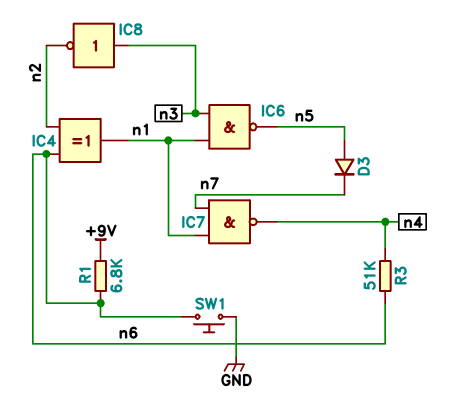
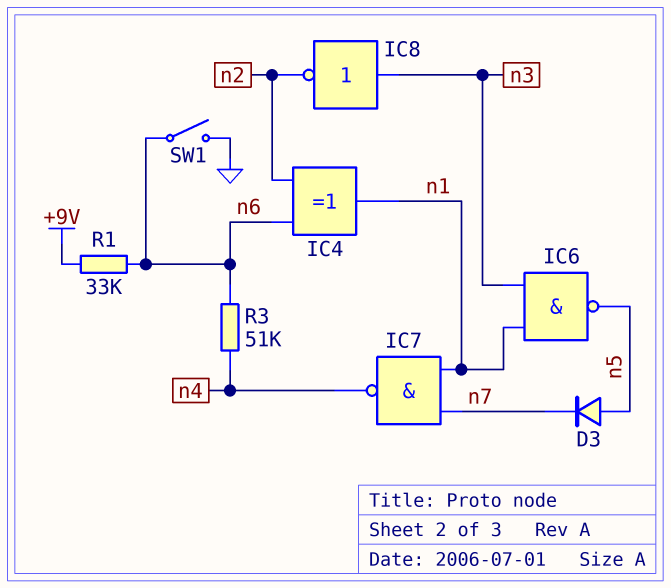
R1: 6.8k (+9V, n6) -> 33k (+9V, n6)
SW1: button (GND, n6) -> switch (GND, n6)

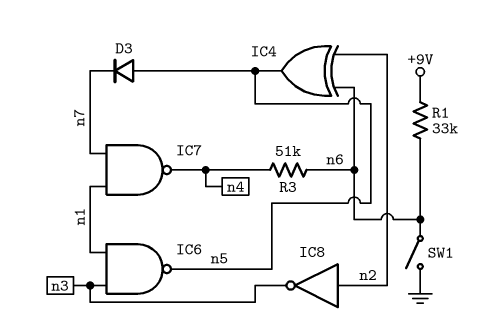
IC4: XOR (in n2, in n6, out n1) -> XOR (in n2, in n6, out n5)
IC8: NOT (in n3, out n2) -> NOT (in n2, out n3)

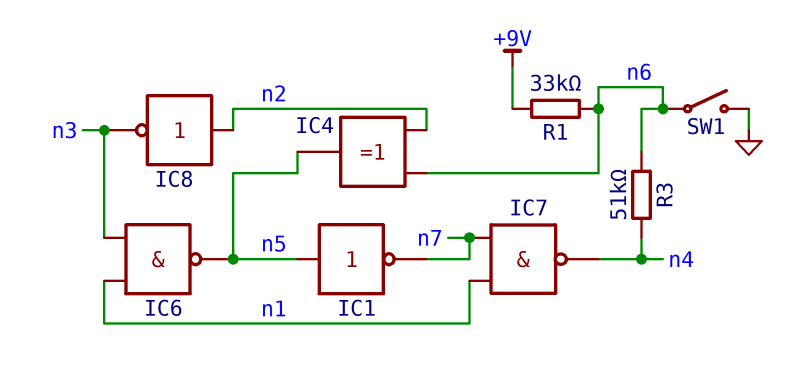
D3: diode (A n5, K n7) -> none
IC1: none -> NOT (in n5, out n7)

